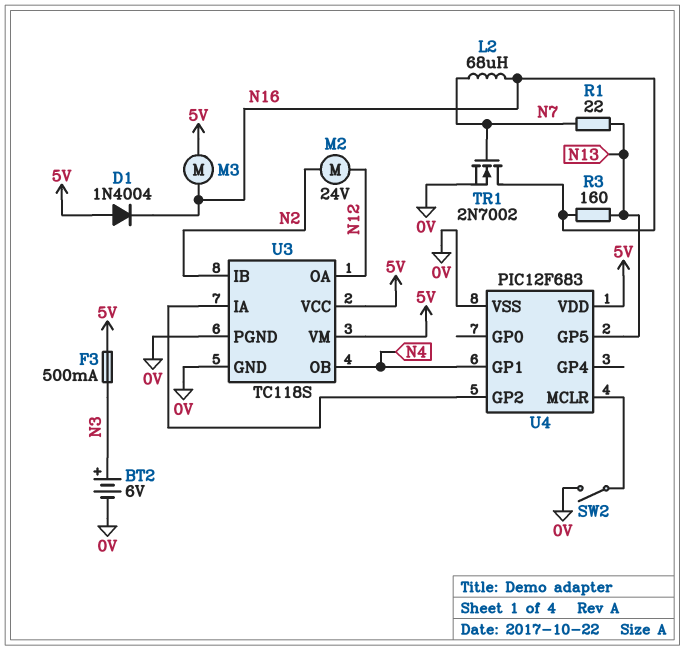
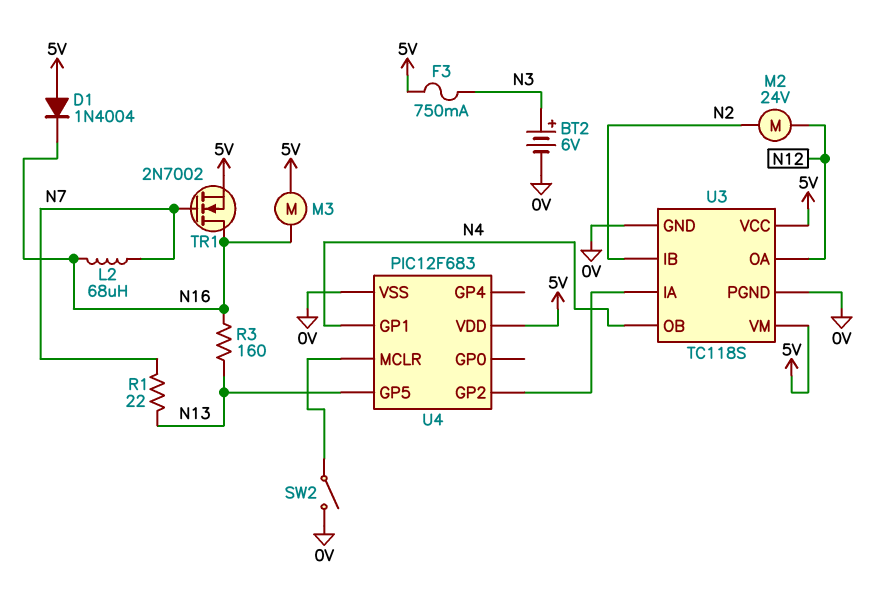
F3: 500mA (5V, N3) -> 750mA (5V, N3)
TR1: NMOS 2N7002 (G N7, D N16, S 0V) -> NMOS 2N7002 (G N7, D N16, S 5V)

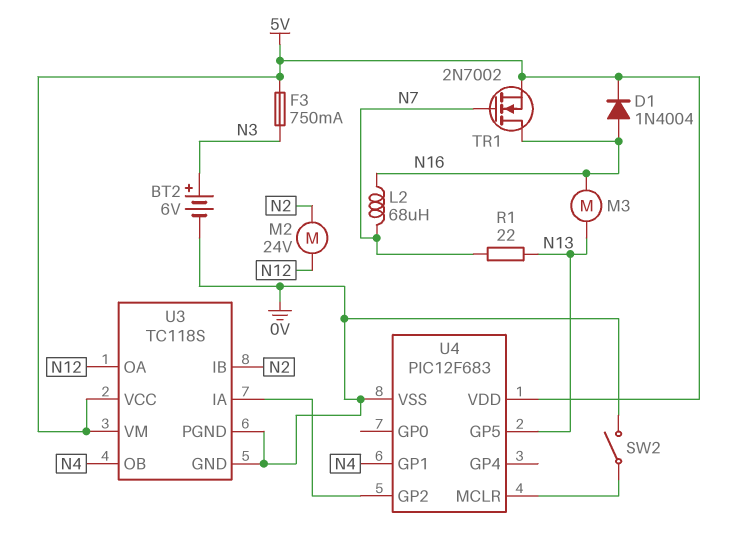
D1: diode 1N4004 (A 5V, K N16) -> diode 1N4004 (A N16, K 5V)
M3: motor (5V, N16) -> motor (N13, N16)
R3: 160 (N13, N16) -> none

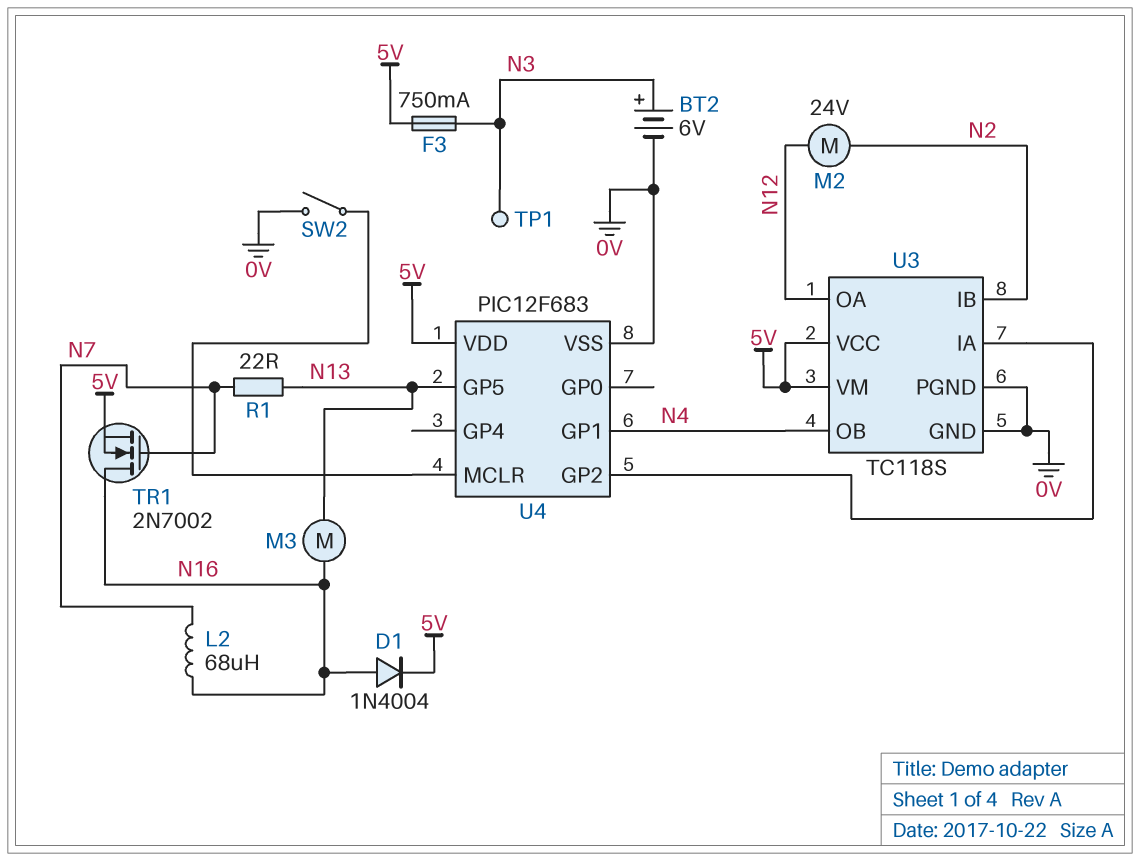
TP1: none -> test point (N3)

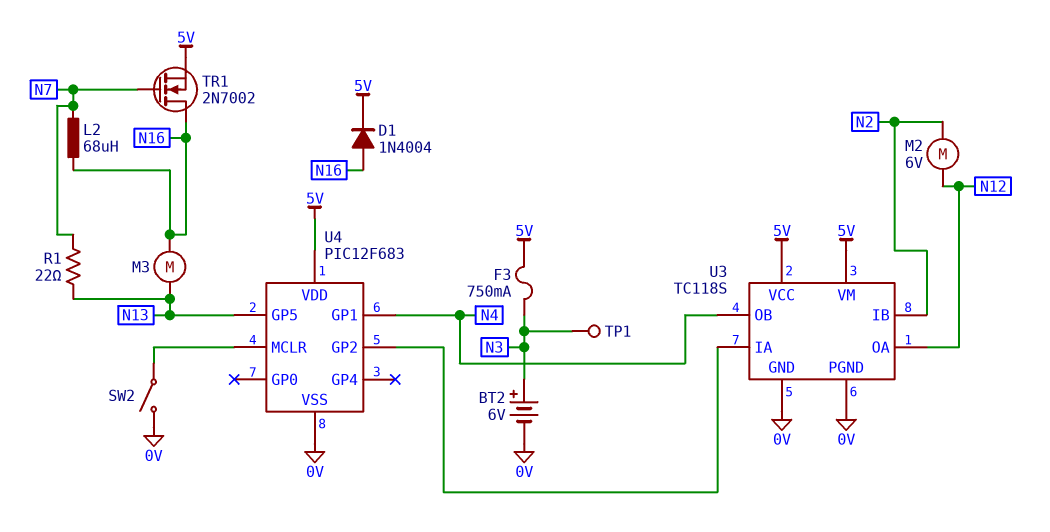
M2: motor 24V (N2, N12) -> motor 6V (N2, N12)

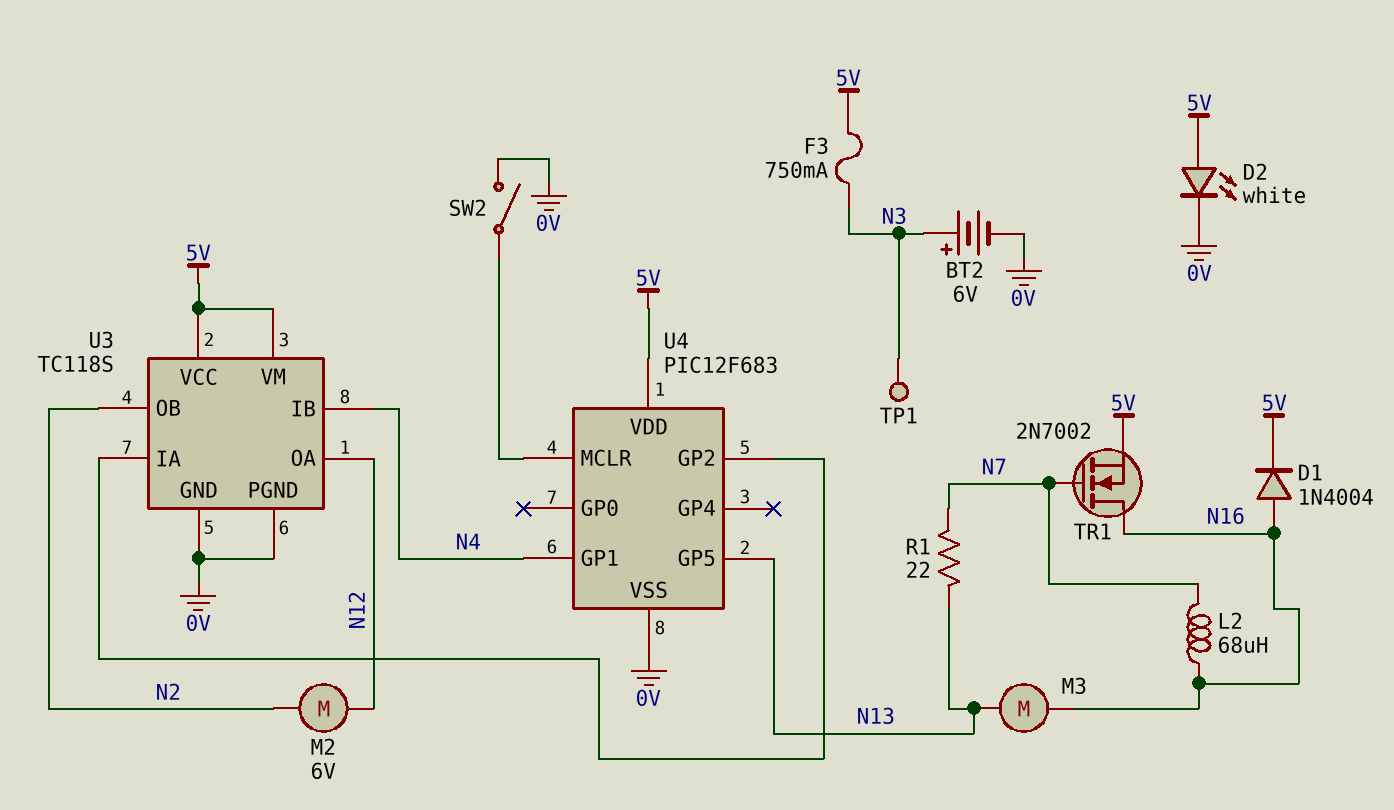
D2: none -> LED white (A 5V, K 0V)
U3 pin IB: N2 -> N4
U3 pin OB: N4 -> N2

